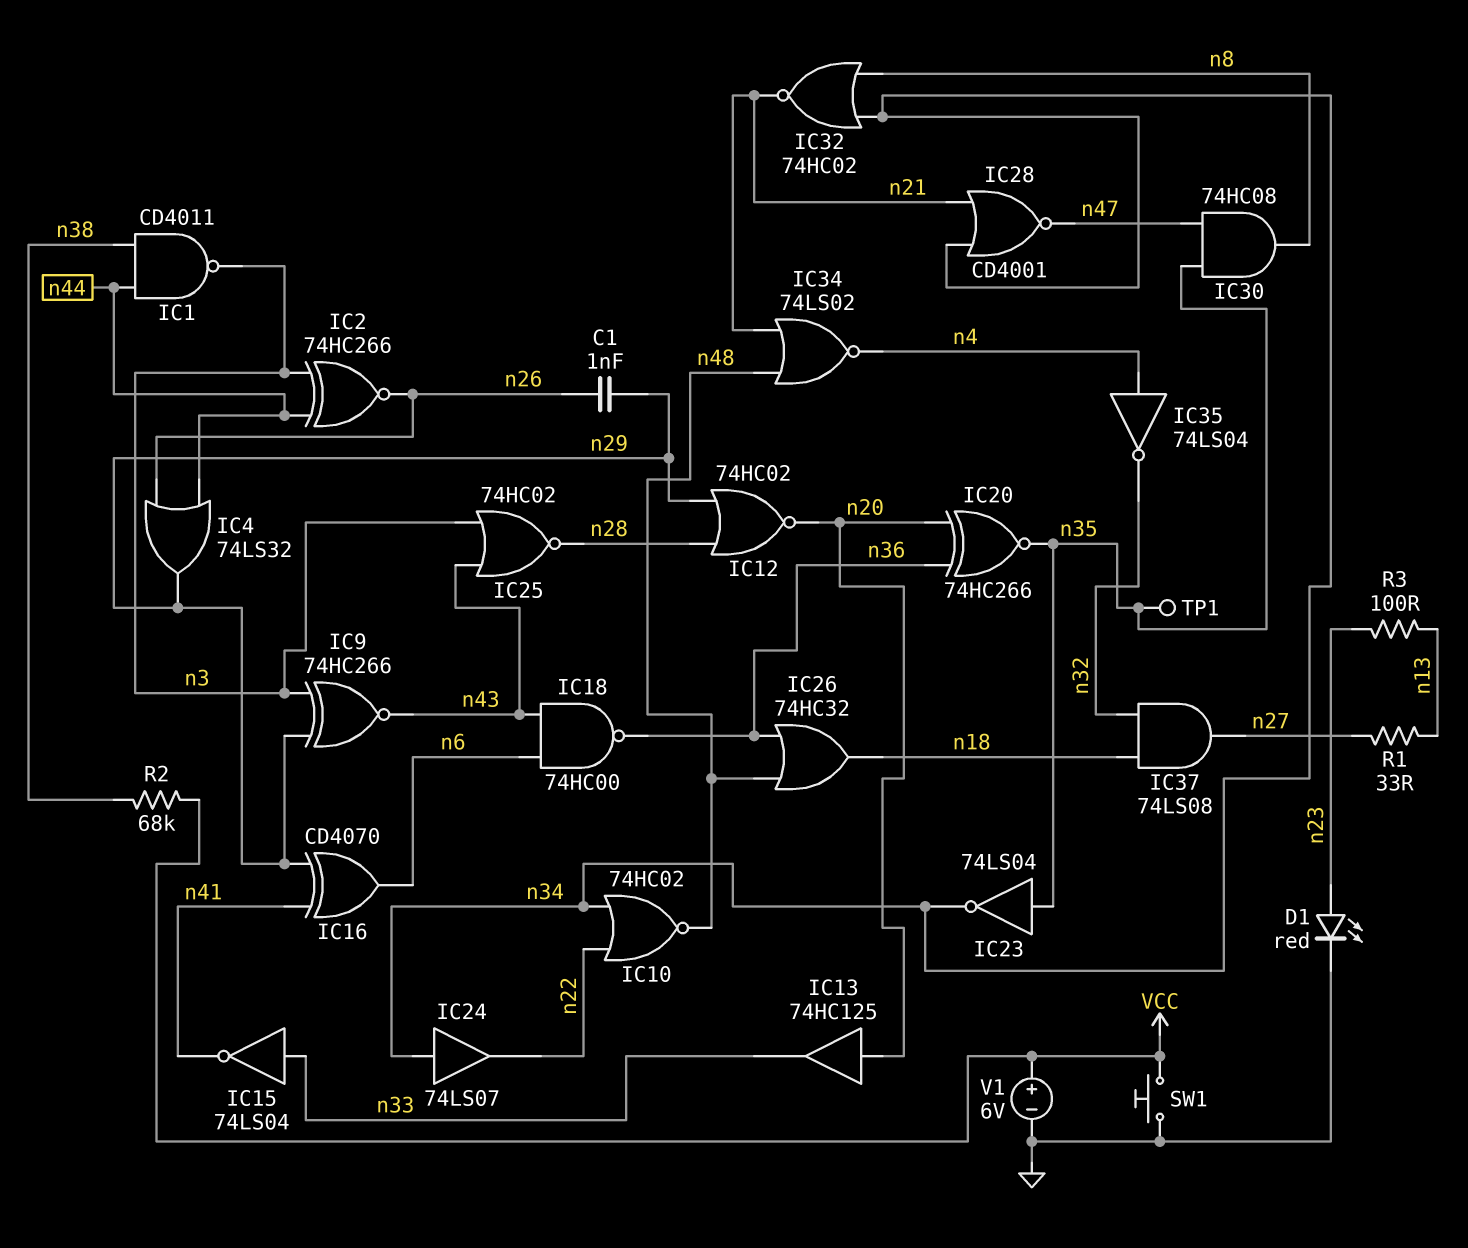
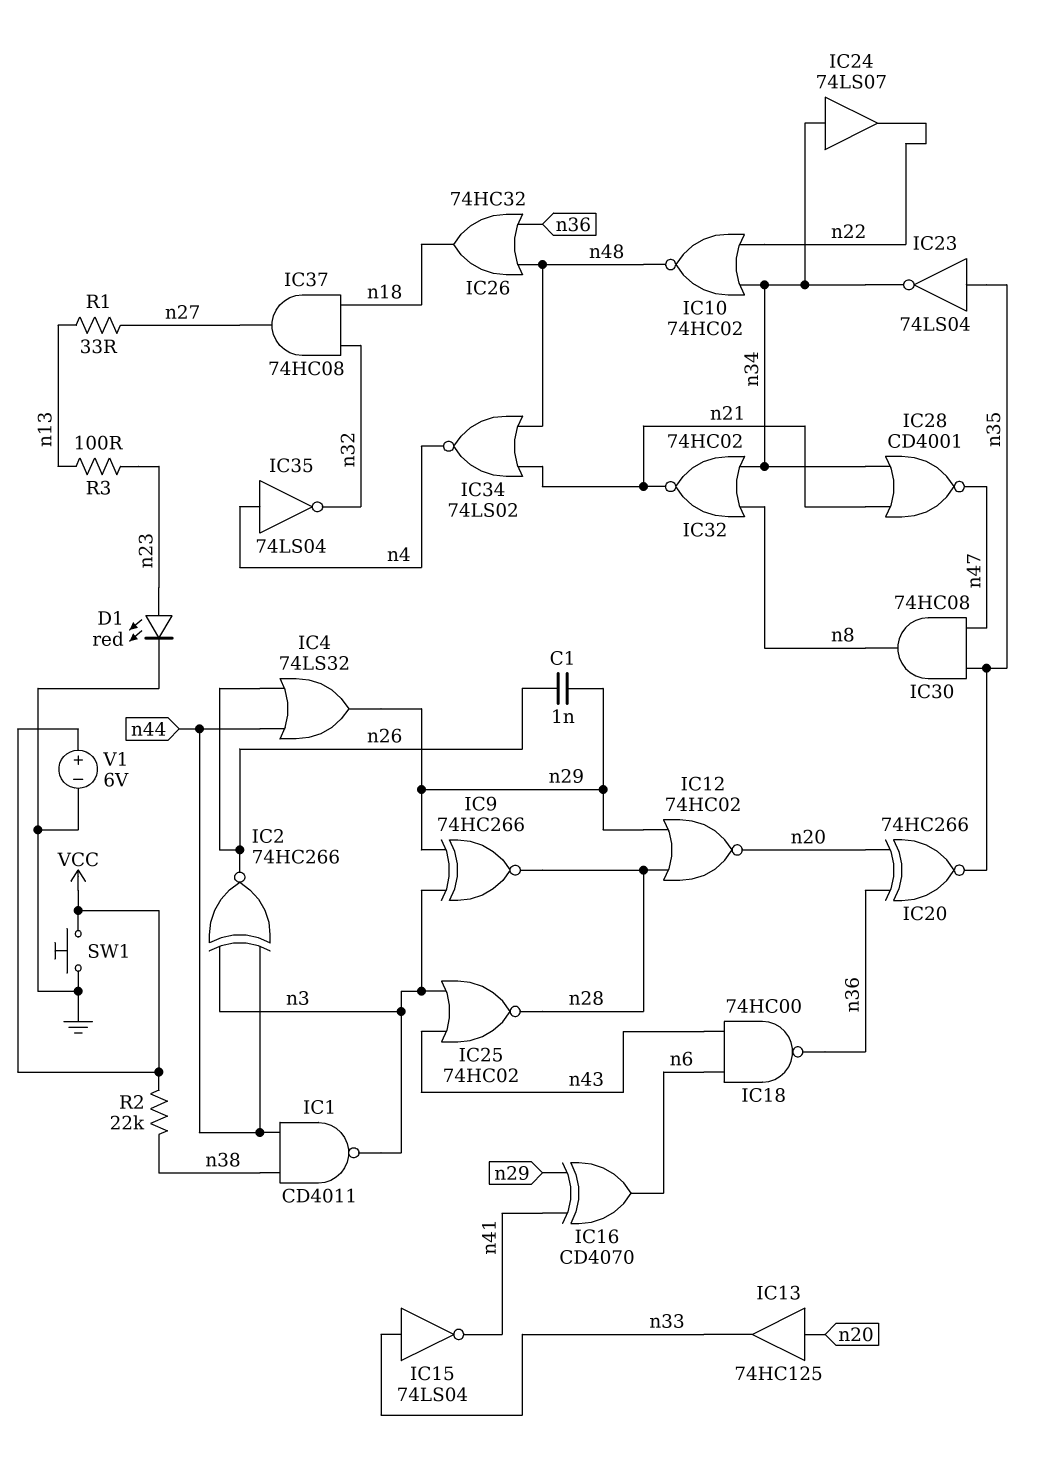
IC9: XNOR 74HC266 (in n3, in n29, out n43) -> XNOR 74HC266 (in n3, in n29, out n28)
IC37: AND 74LS08 (in n18, in n32, out n27) -> AND 74HC08 (in n18, in n32, out n27)
R2: 68k (VCC, n38) -> 22k (VCC, n38)
TP1: test point (n35) -> none

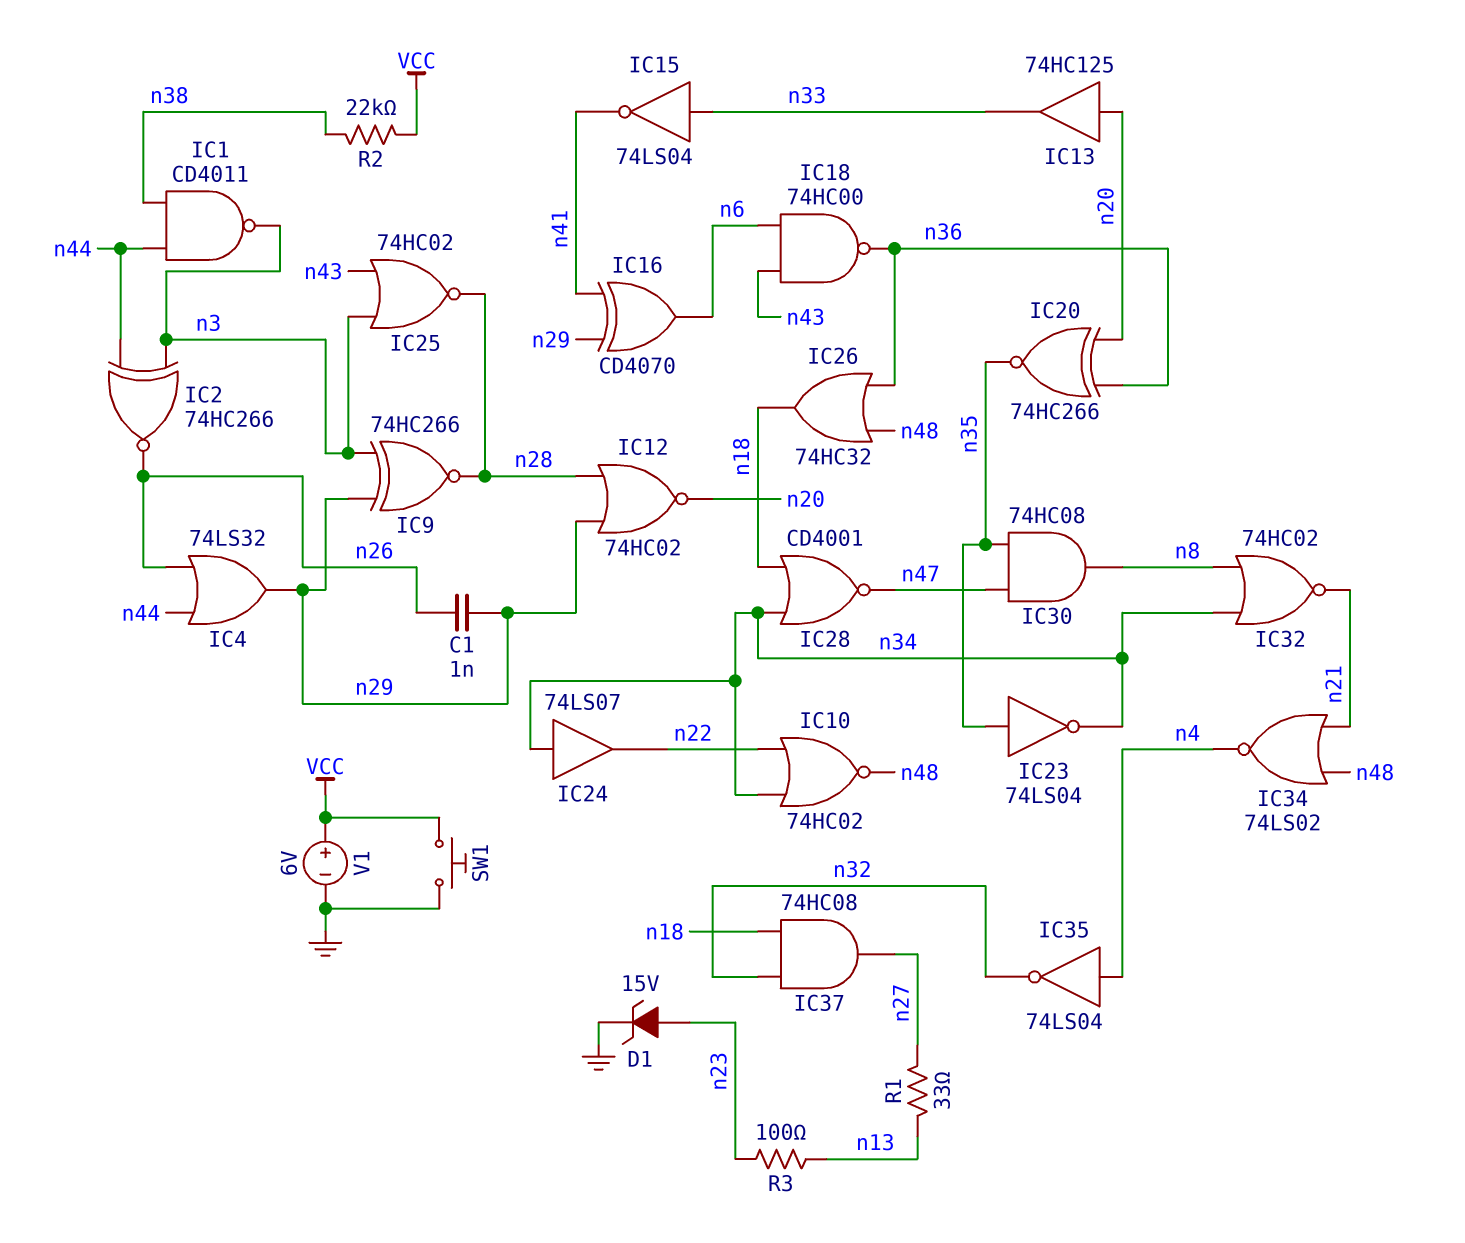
D1: LED red (A n23, K GND) -> zener 15V (A n23, K GND)
IC28: NOR CD4001 (in n21, in n34, out n47) -> NOR CD4001 (in n18, in n34, out n47)

